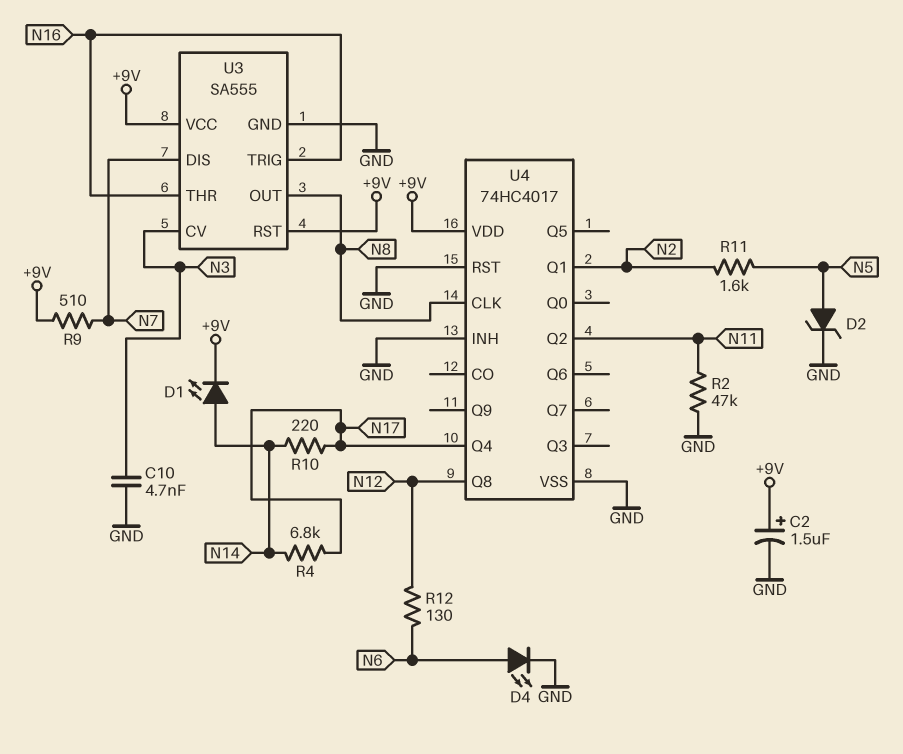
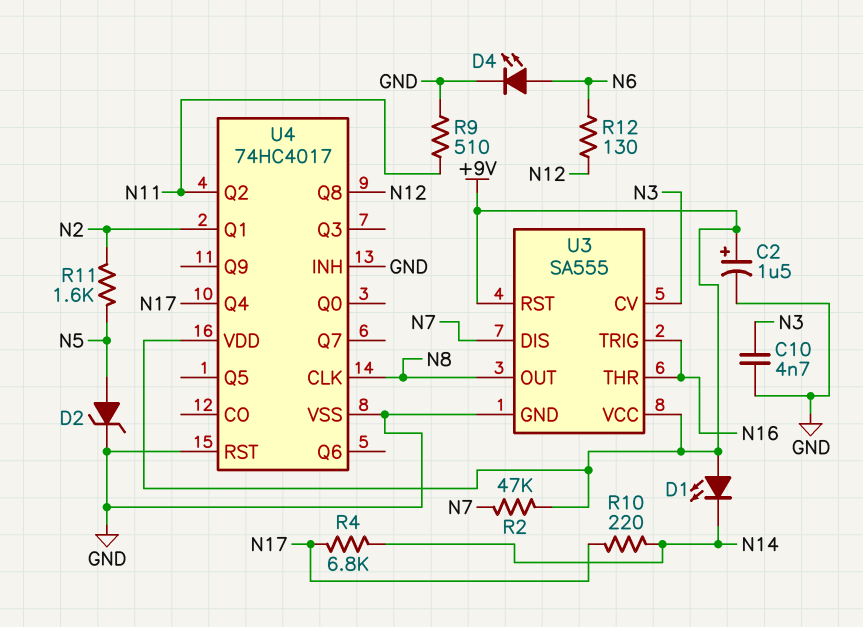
D1: LED (A N14, K +9V) -> LED (A +9V, K N14)
R2: 47k (GND, N11) -> 47k (+9V, N7)
R9: 510 (+9V, N7) -> 510 (GND, N11)

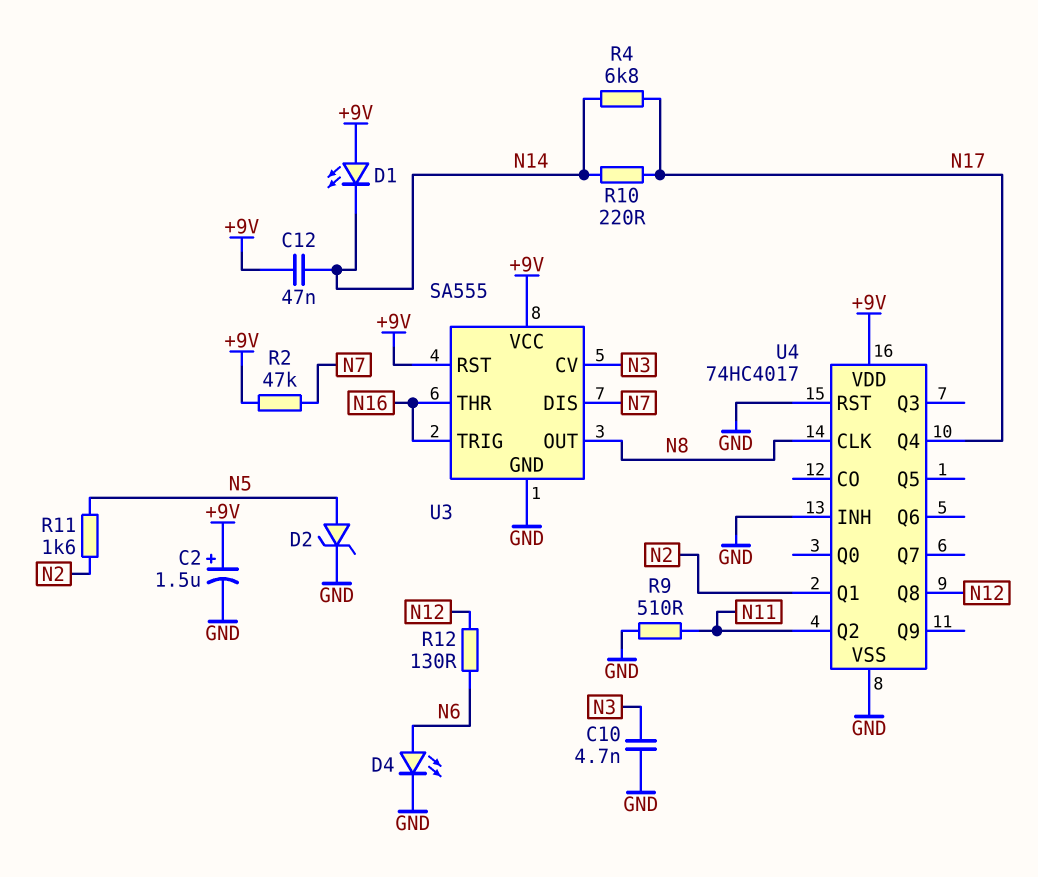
C12: none -> 47nF (+9V, N14)

